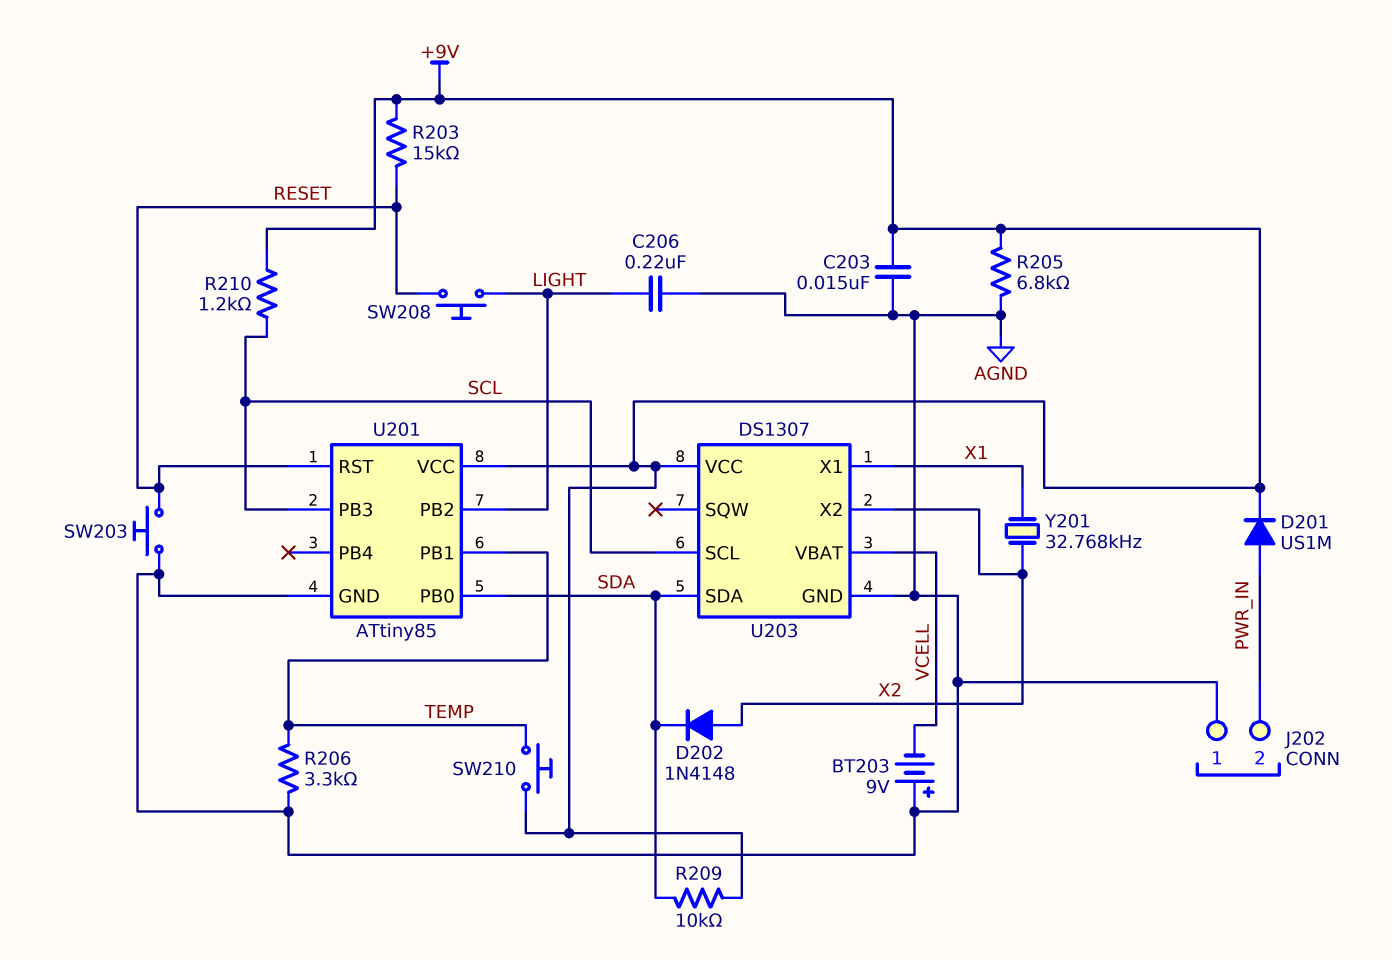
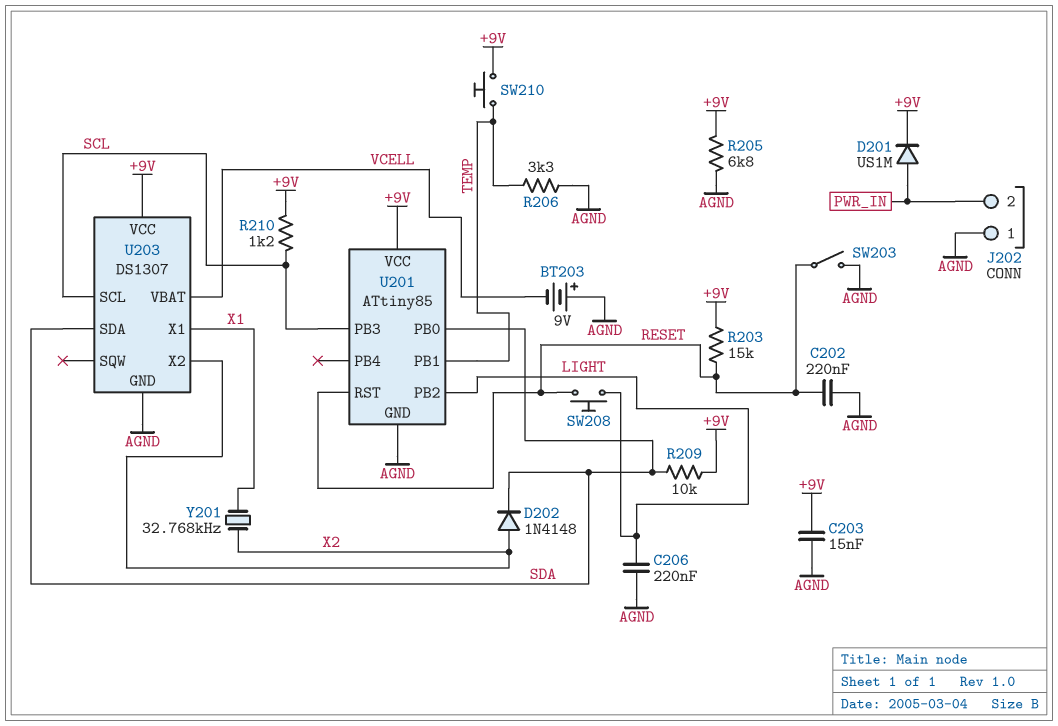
C202: none -> 220nF (AGND, RESET)
SW203: button (AGND, RESET) -> switch (AGND, RESET)

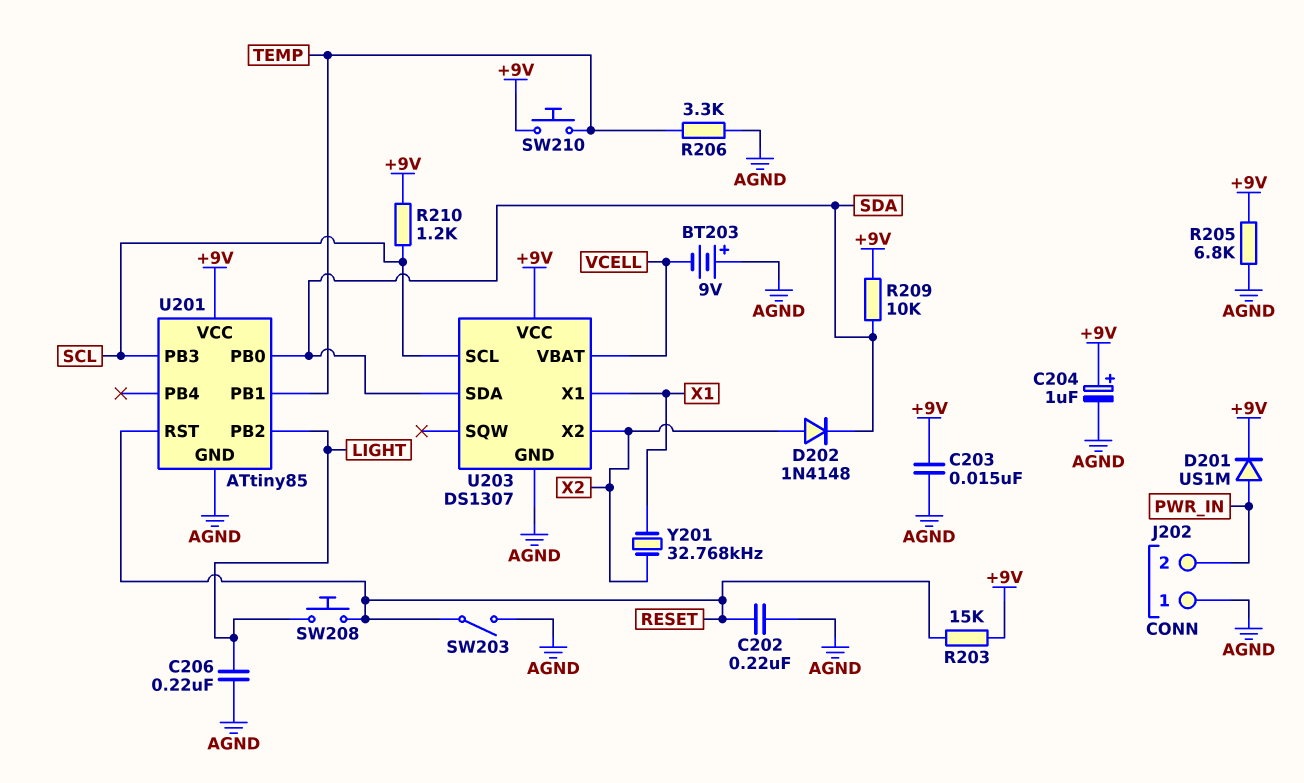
C204: none -> 1uF (plus +9V, minus AGND)

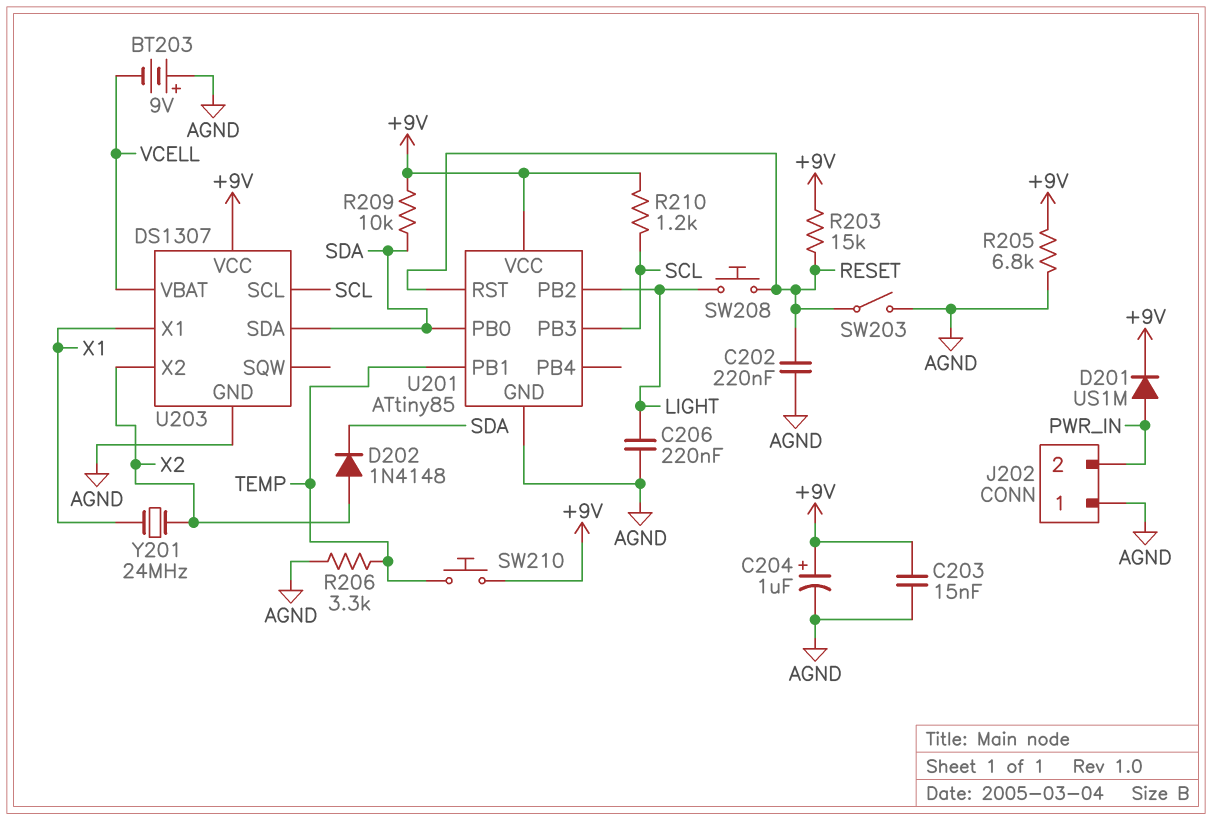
Y201: 32.768kHz (X1, X2) -> 24MHz (X1, X2)

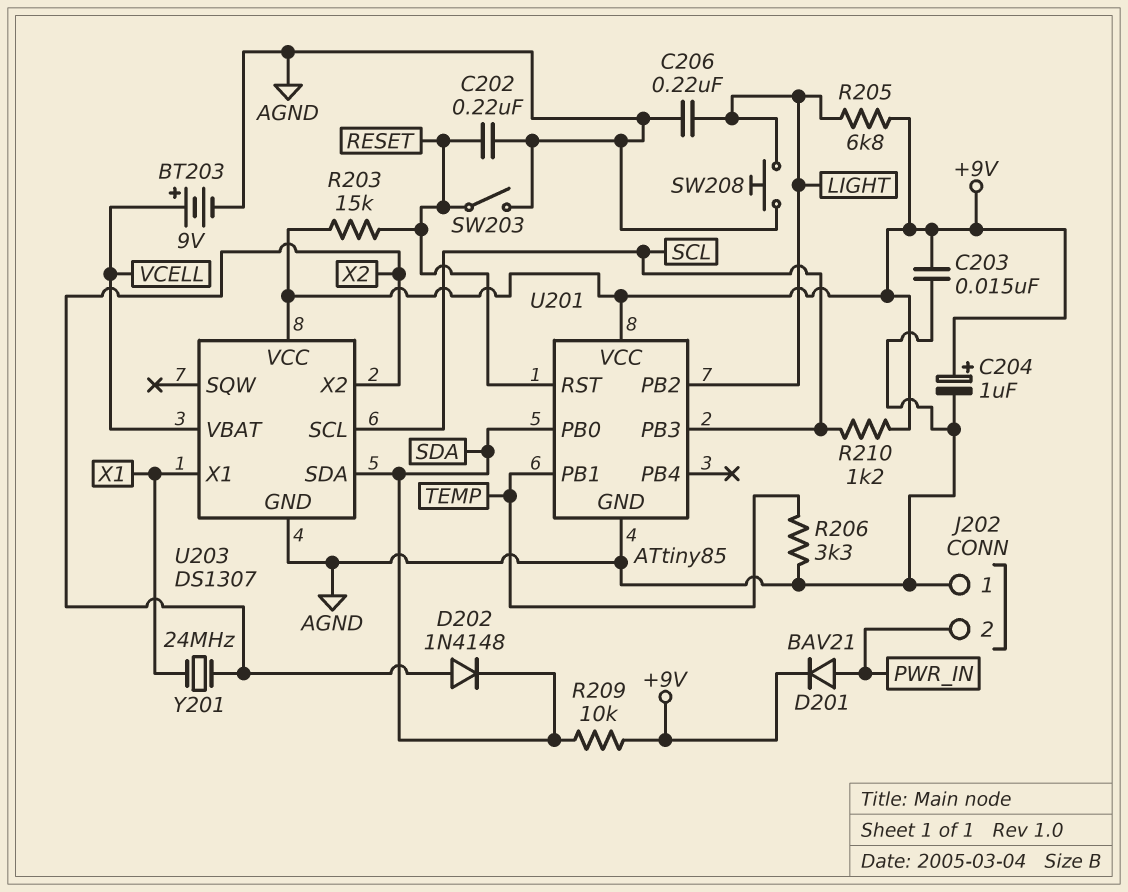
BT203: 9V (plus AGND, minus VCELL) -> 9V (plus VCELL, minus AGND)
D201: diode US1M (A PWR_IN, K +9V) -> diode BAV21 (A PWR_IN, K +9V)
R205: 6.8k (+9V, AGND) -> 6.8k (+9V, LIGHT)
SW208: button (LIGHT, RESET) -> button (AGND, LIGHT)
SW210: button (+9V, TEMP) -> none

